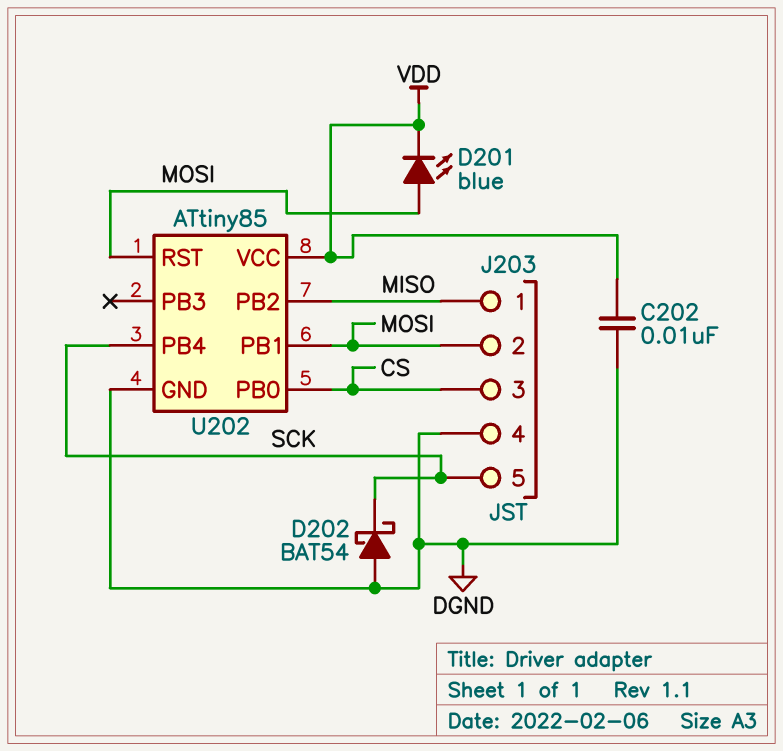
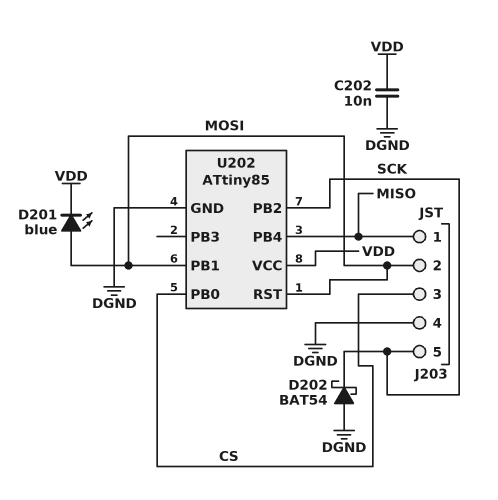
U202 pin PB2: MISO -> SCK
U202 pin PB4: SCK -> MISO

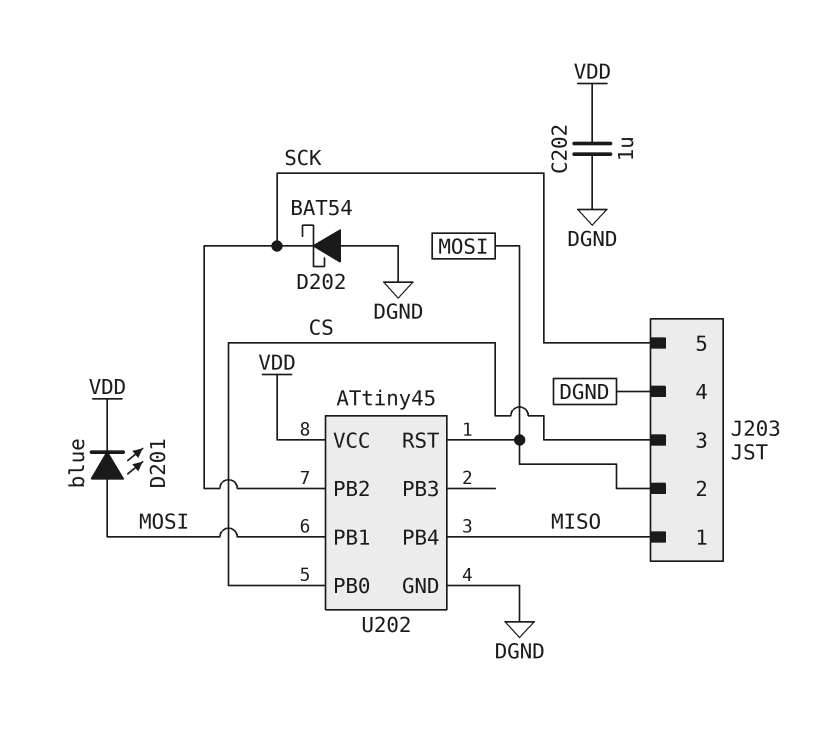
C202: 10nF (DGND, VDD) -> 1uF (DGND, VDD)
U202: ATtiny85 -> ATtiny45

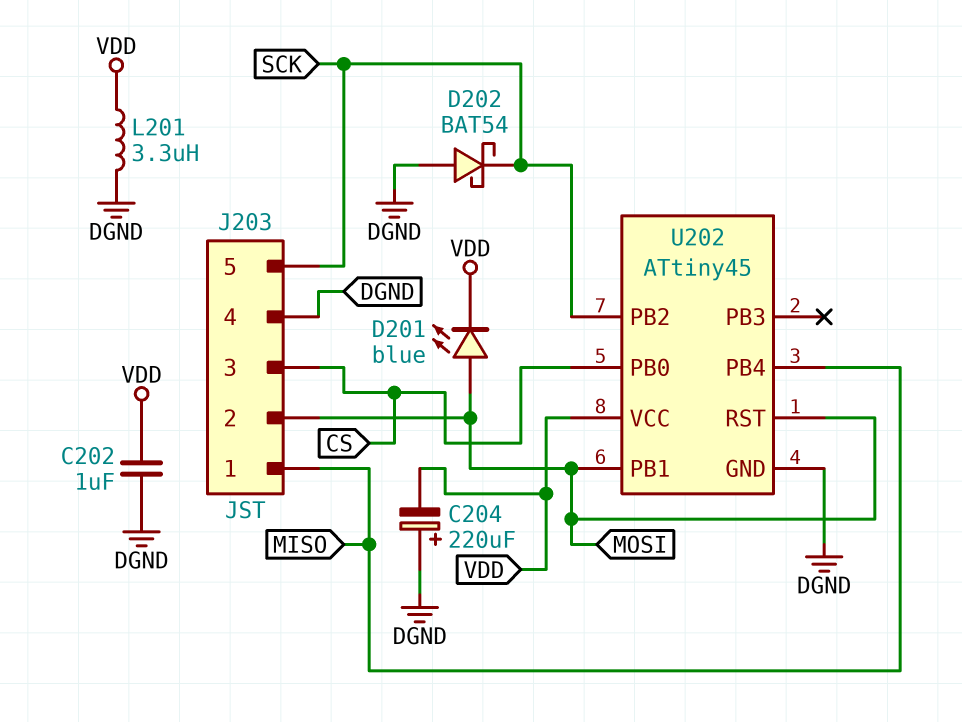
C204: none -> 220uF (plus DGND, minus VDD)
L201: none -> 3.3uH (DGND, VDD)

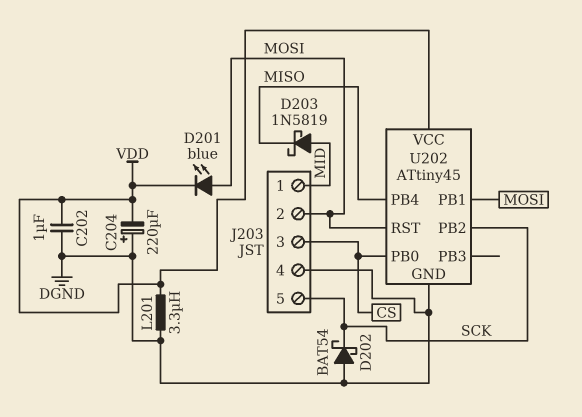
D203: none -> schottky 1N5819 (A MID, K MISO)
J203 pin 1: MISO -> MID

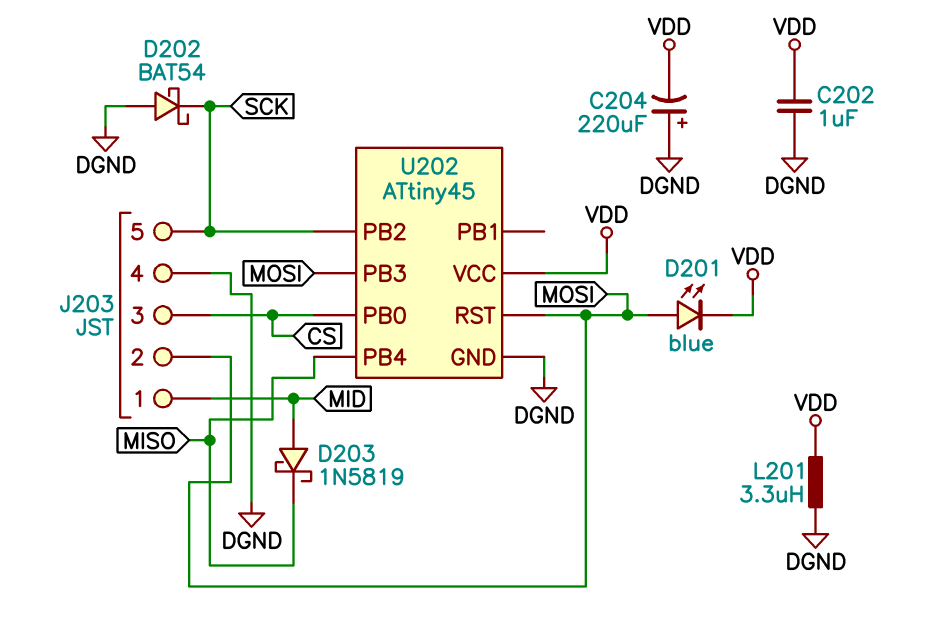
U202 pin PB1: MOSI -> none
U202 pin PB3: none -> MOSI

